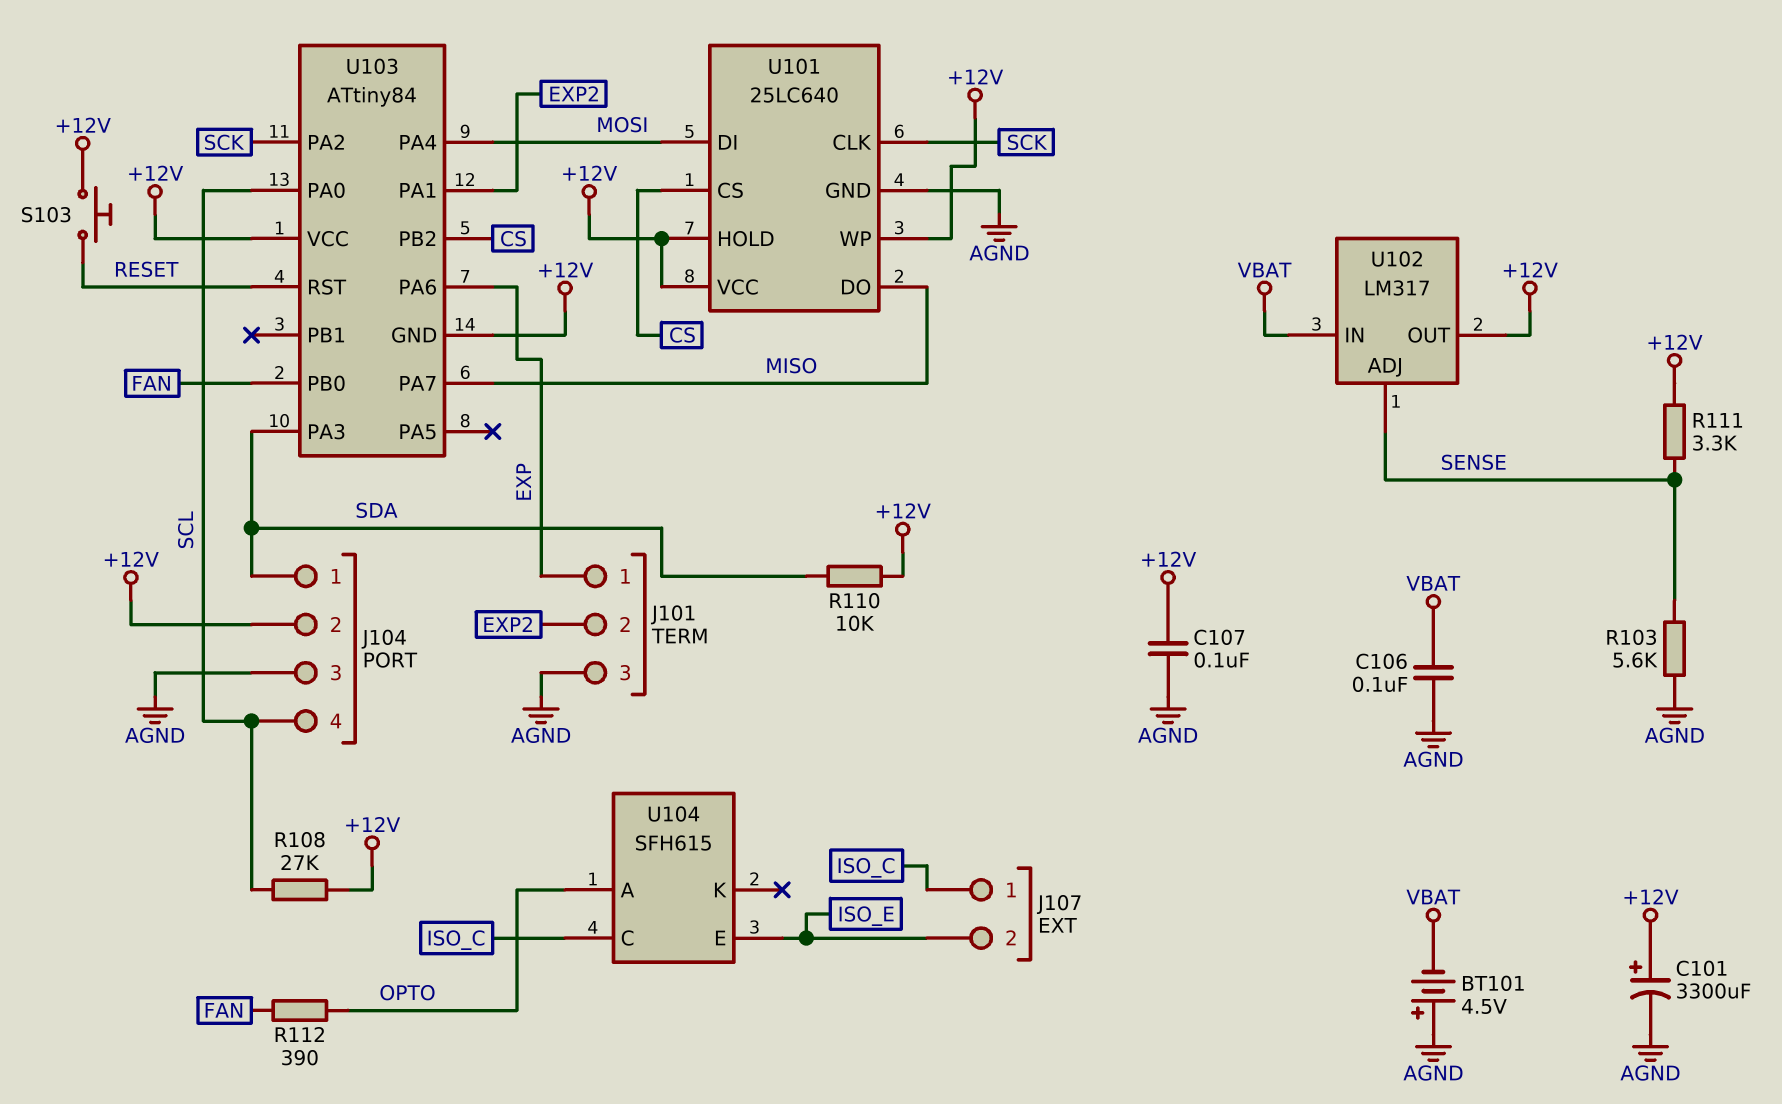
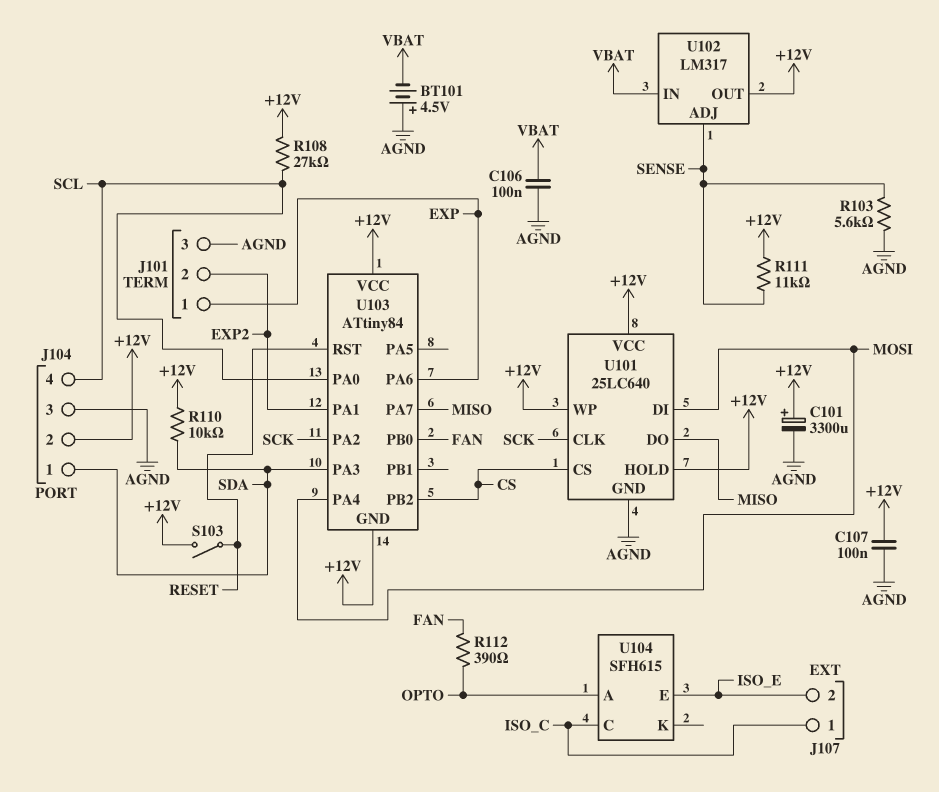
R111: 3.3k (+12V, SENSE) -> 11k (+12V, SENSE)
S103: button (+12V, RESET) -> switch (+12V, RESET)

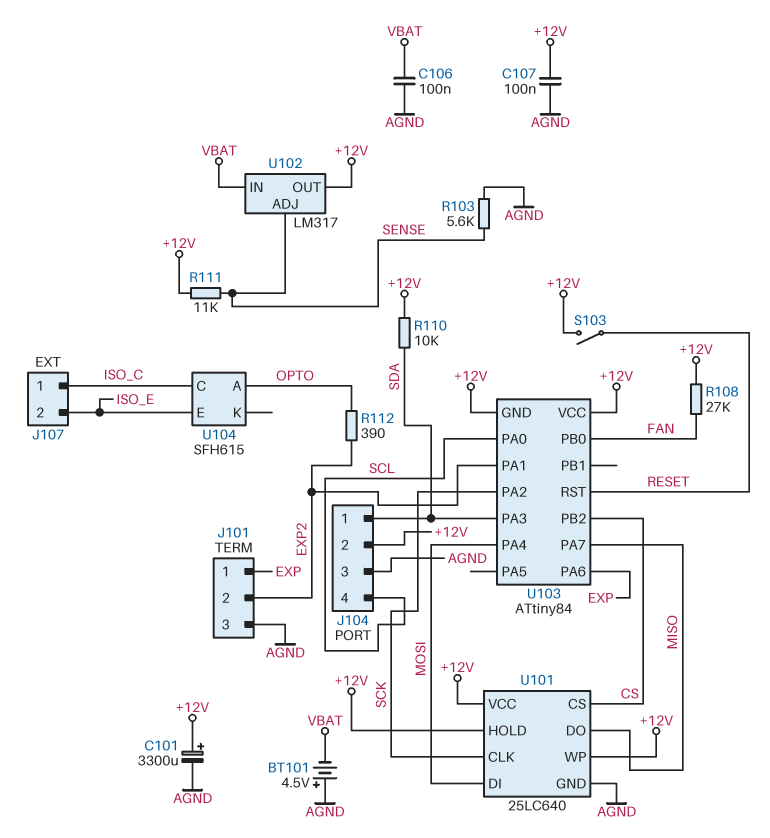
R108: 27k (+12V, SCL) -> 27k (+12V, FAN)
R112: 390 (FAN, OPTO) -> 390 (EXP2, OPTO)

